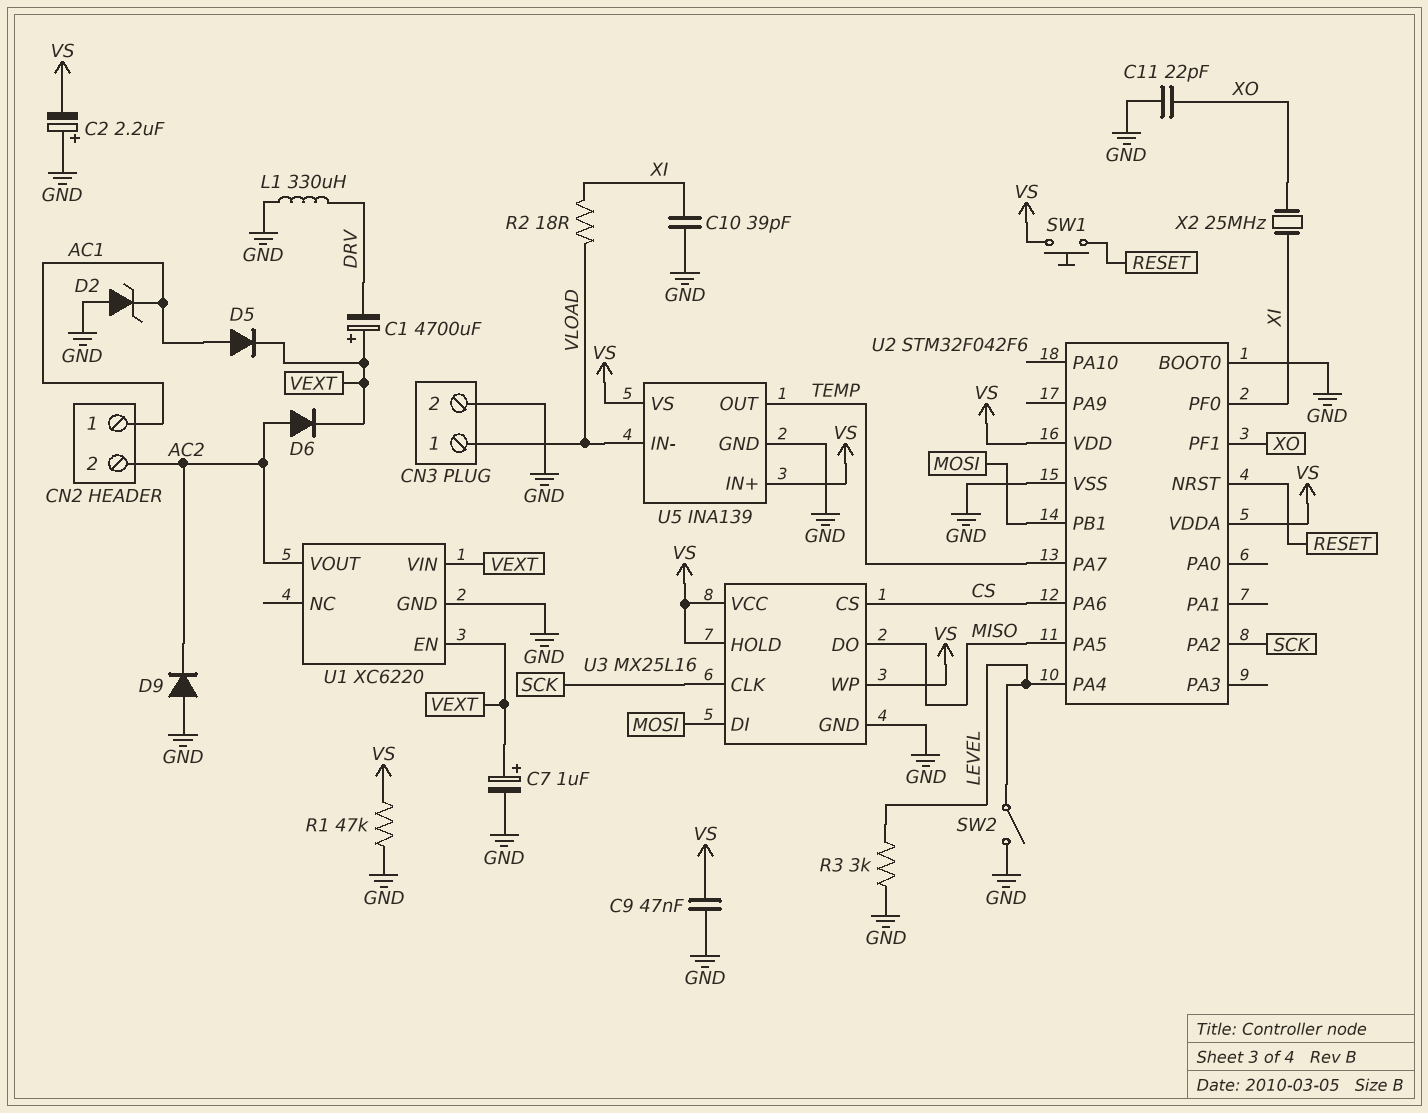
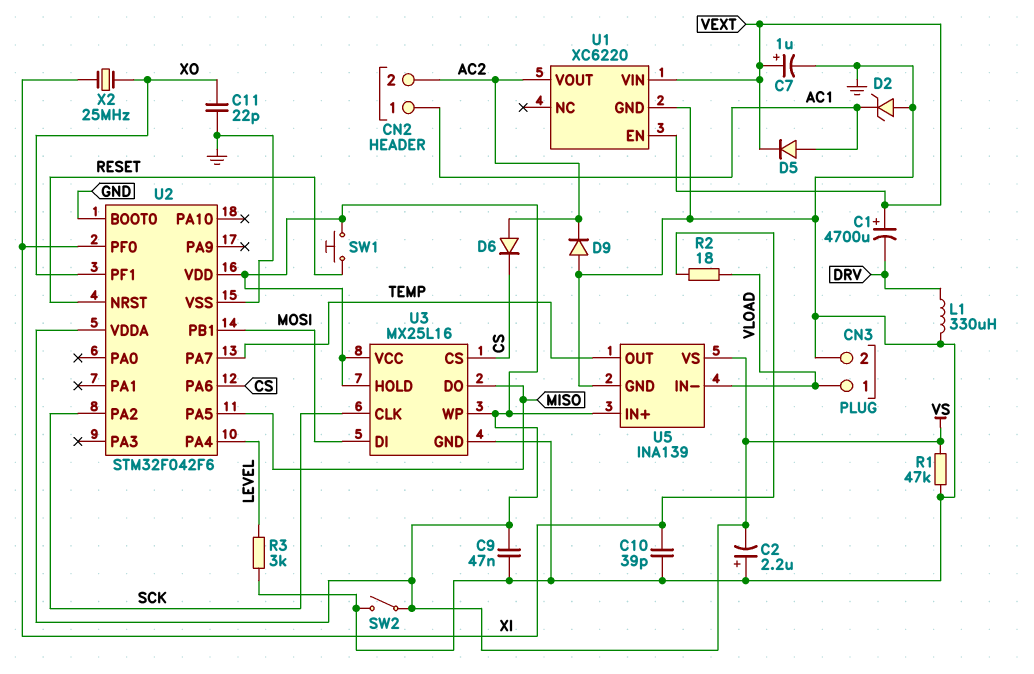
D6: diode (A AC2, K VEXT) -> diode (A AC2, K CS)
SW2: switch (GND, LEVEL) -> switch (GND, VS)

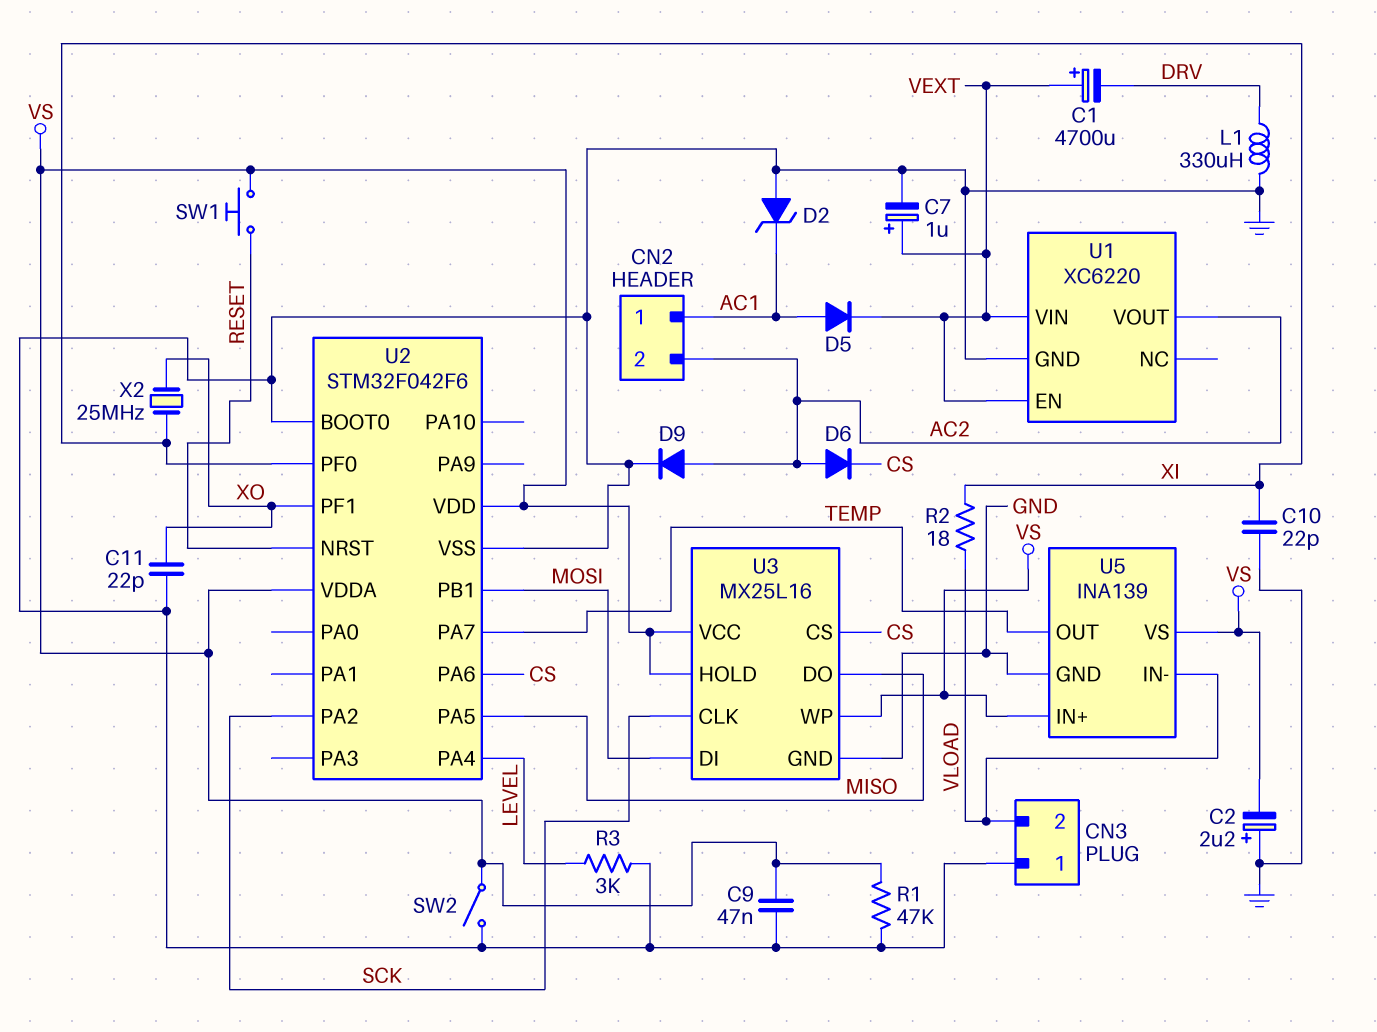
C10: 39pF (GND, XI) -> 22pF (GND, XI)
CN3 pin 1: VLOAD -> GND
CN3 pin 2: GND -> VLOAD
D9: diode (A GND, K AC2) -> diode (A AC2, K GND)

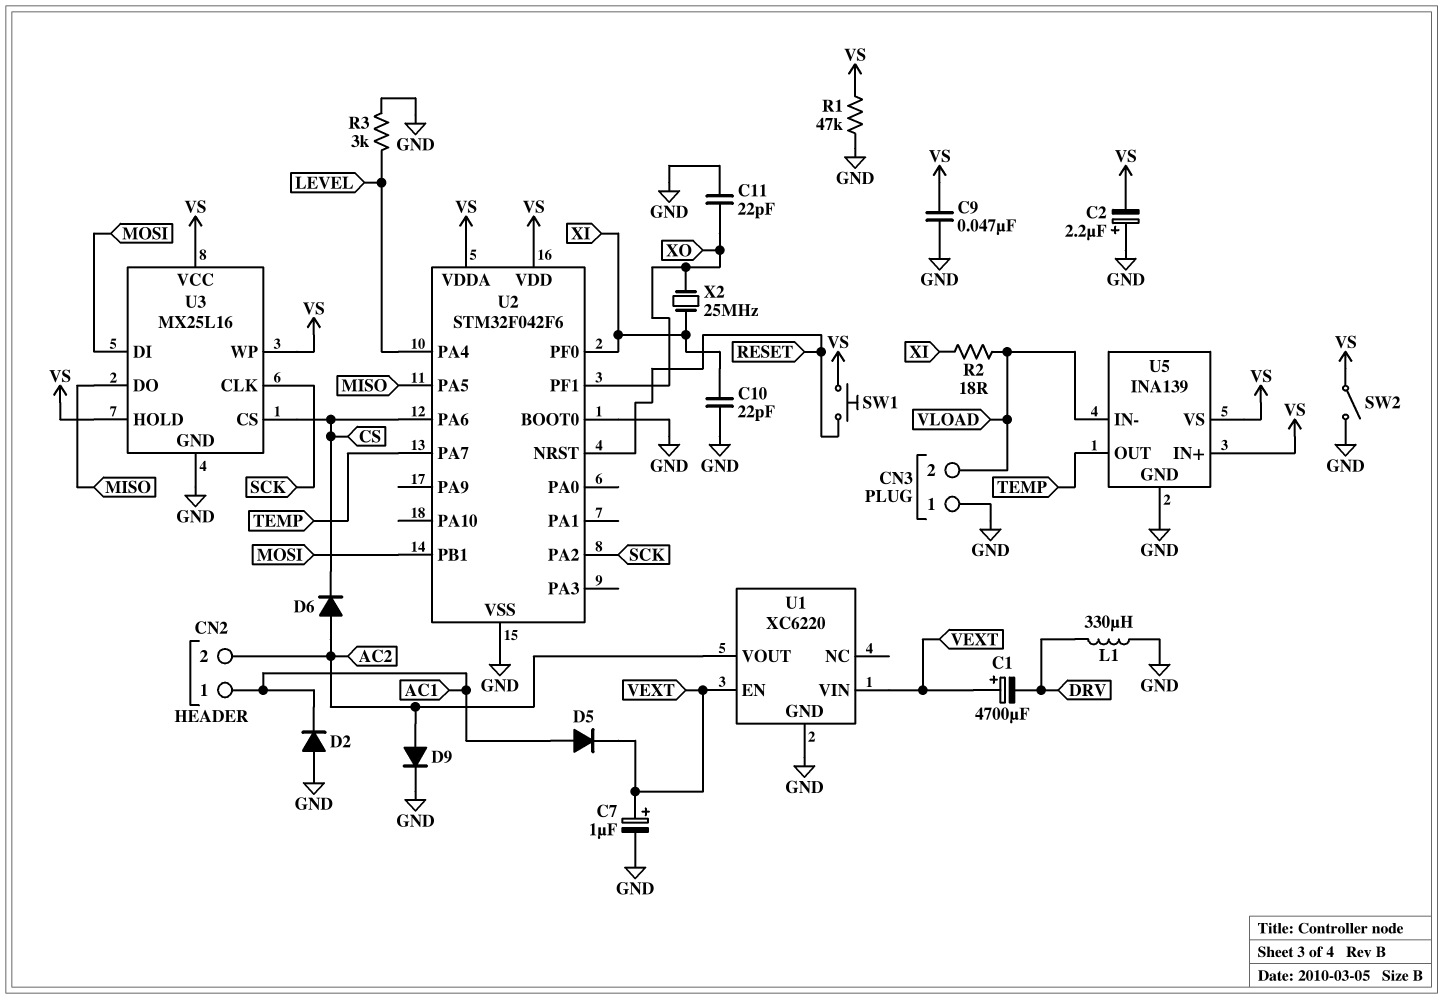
D2: zener (A GND, K AC1) -> diode (A GND, K AC1)

